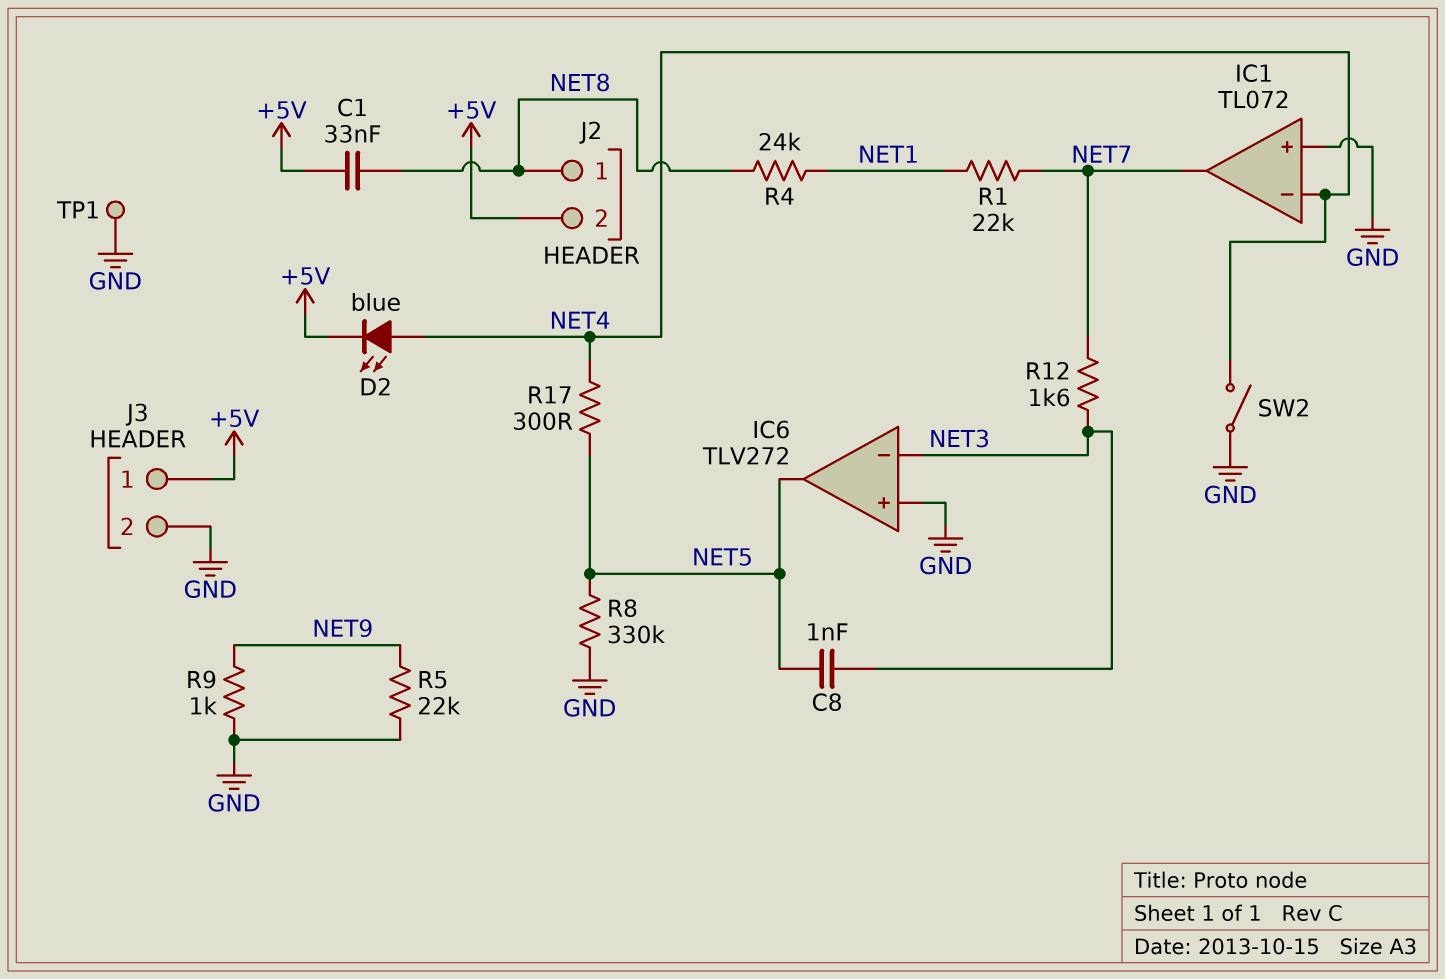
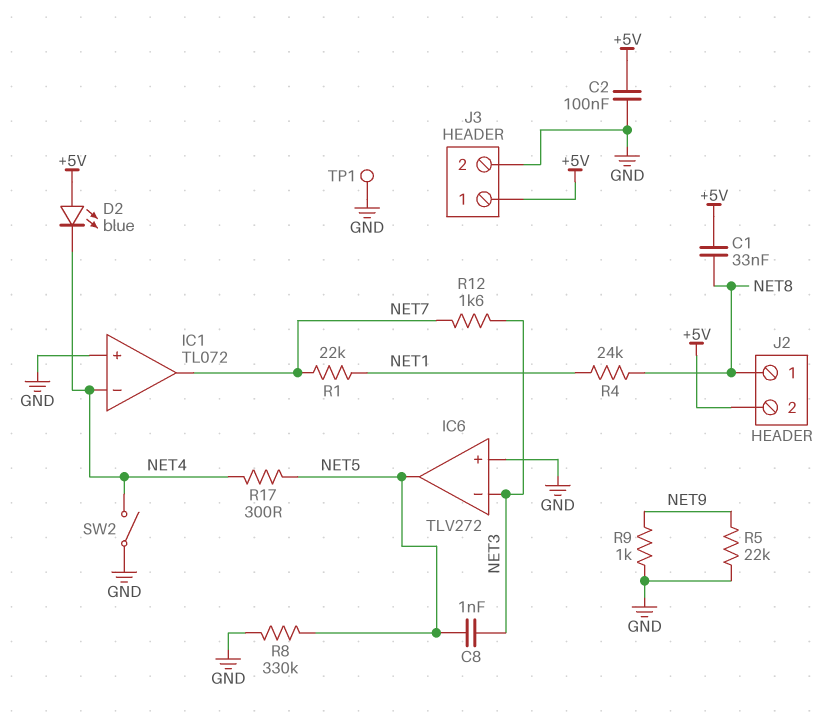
C2: none -> 100nF (+5V, GND)
D2: LED blue (A NET4, K +5V) -> LED blue (A +5V, K NET4)

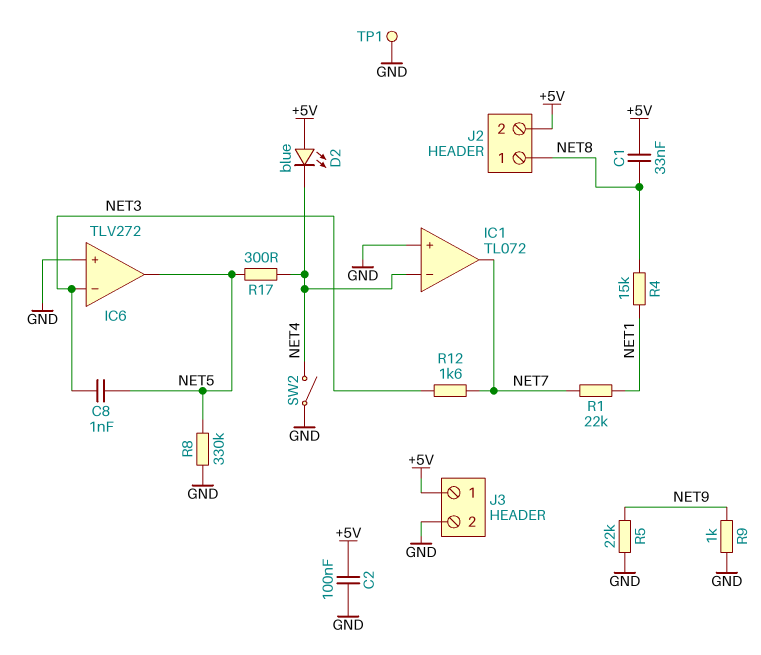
R4: 24k (NET1, NET8) -> 15k (NET1, NET8)

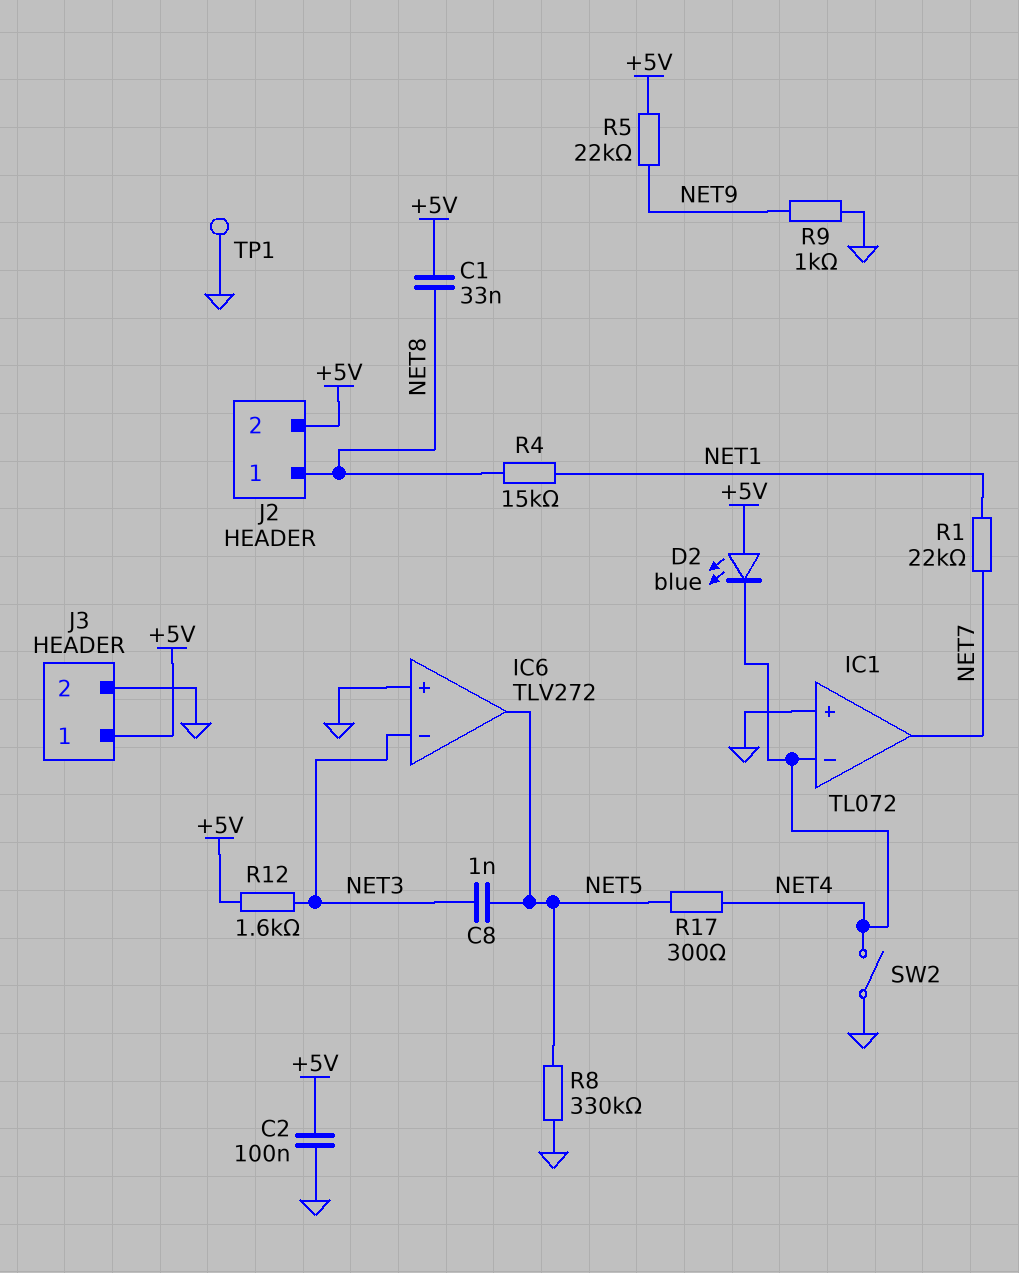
R5: 22k (GND, NET9) -> 22k (+5V, NET9)
R12: 1.6k (NET3, NET7) -> 1.6k (+5V, NET3)

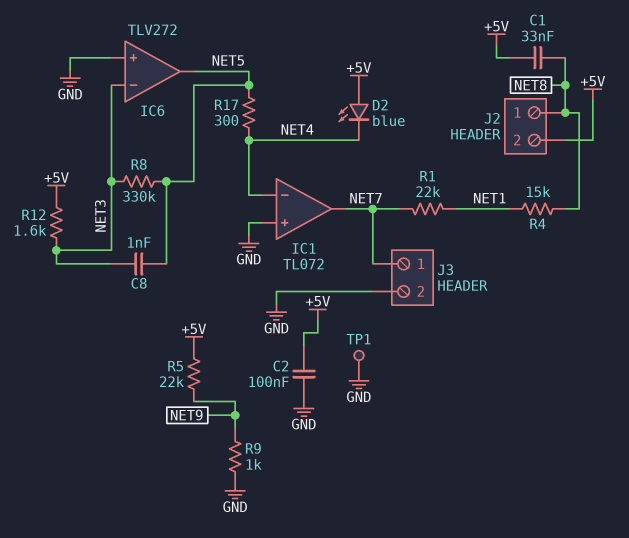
J3 pin 1: +5V -> NET7
R8: 330k (GND, NET5) -> 330k (NET3, NET5)
SW2: switch (GND, NET4) -> none

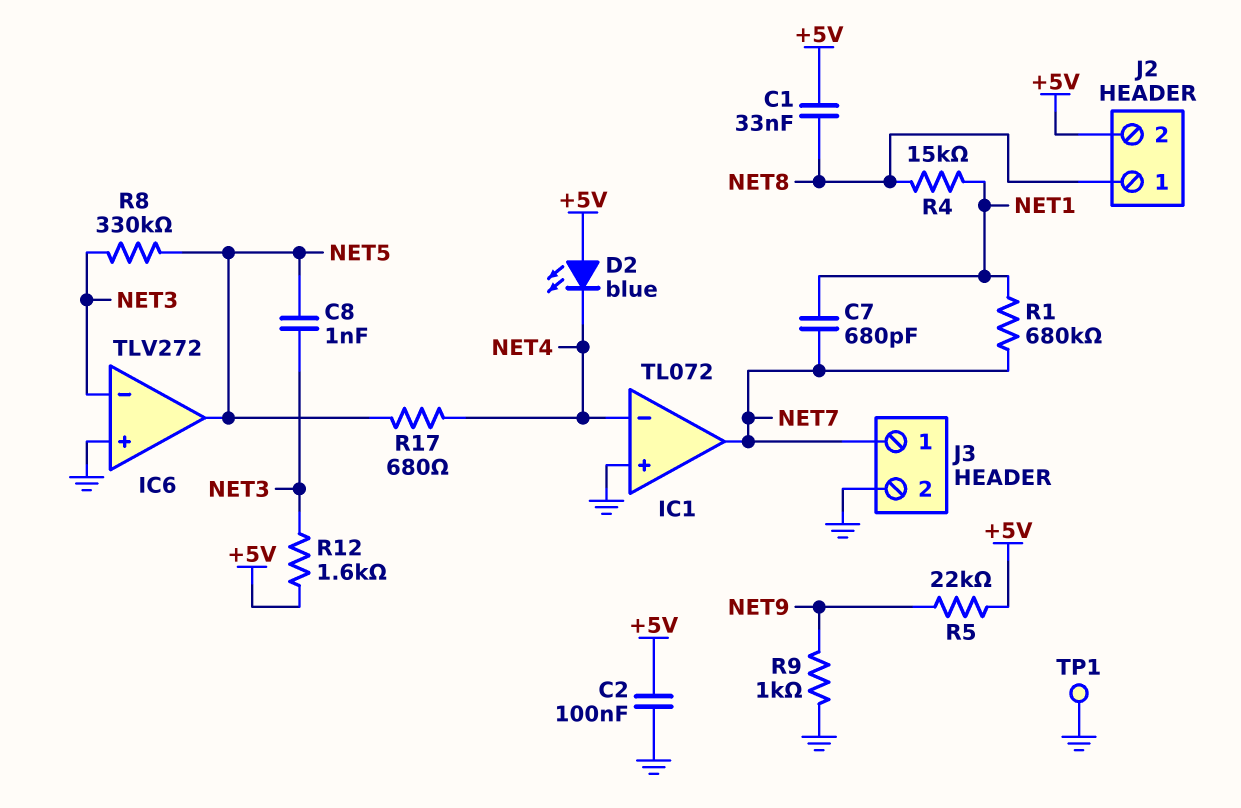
C7: none -> 680pF (NET1, NET7)
R1: 22k (NET1, NET7) -> 680k (NET1, NET7)
R17: 300 (NET4, NET5) -> 680 (NET4, NET5)

